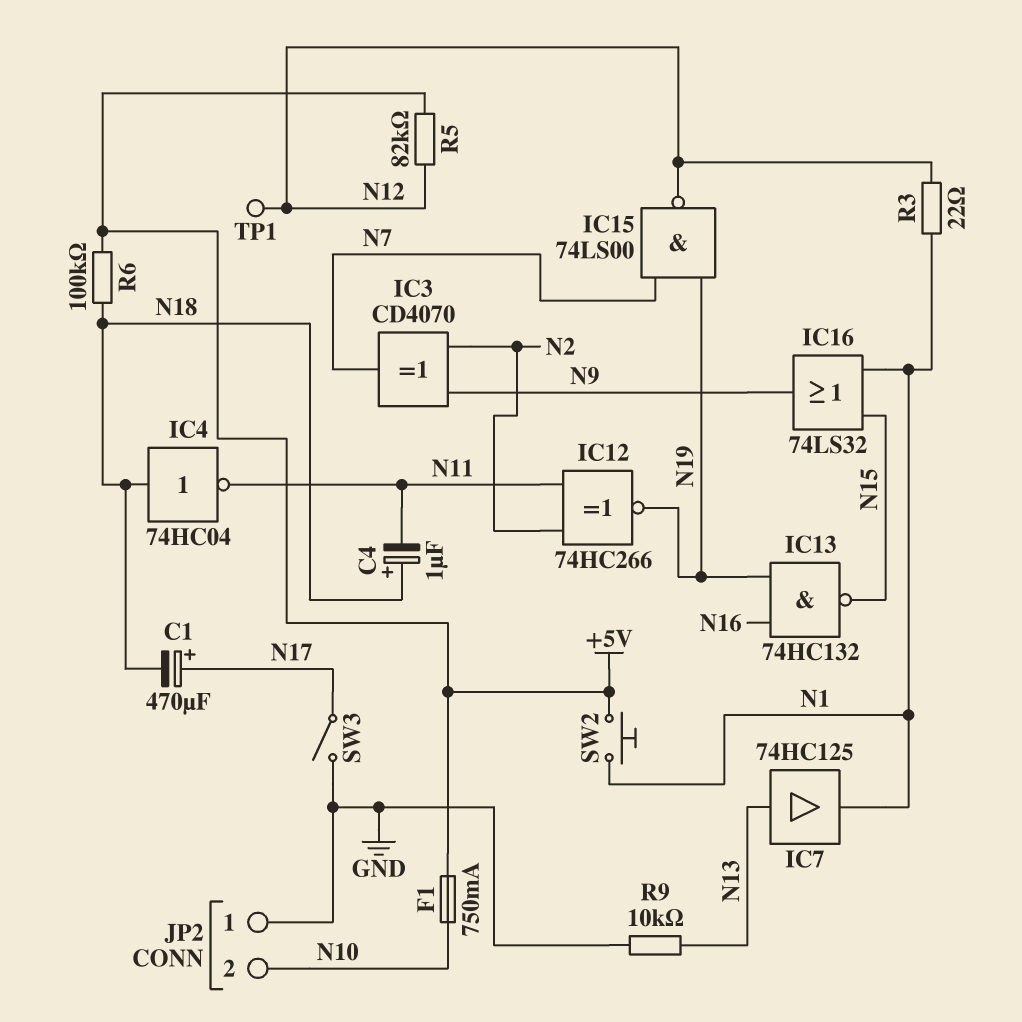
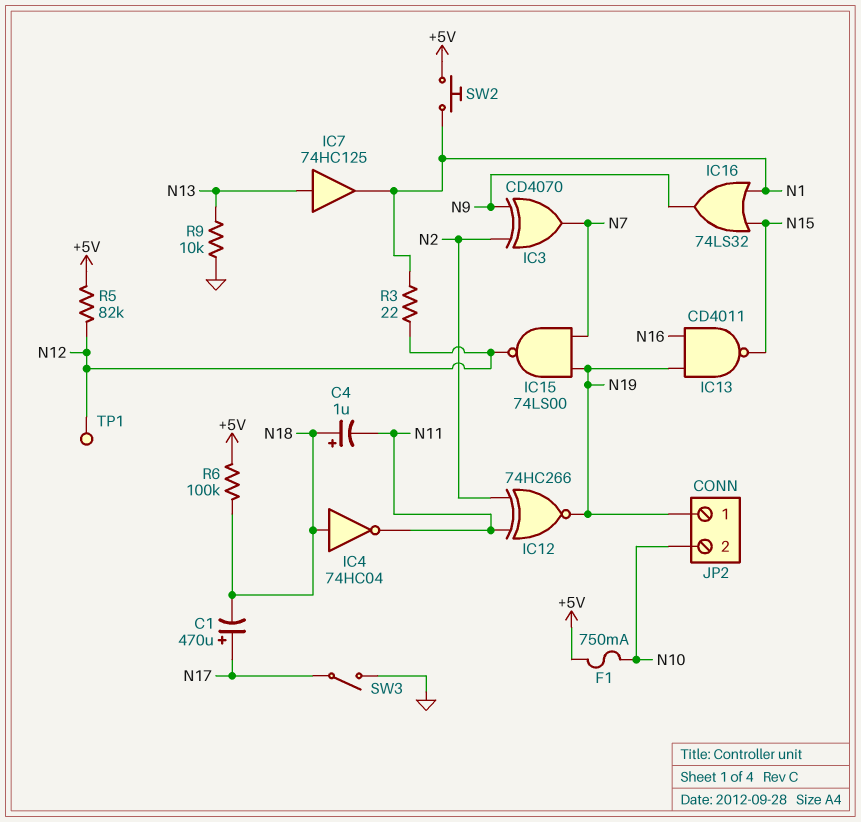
IC13: NAND 74HC132 (in N16, in N19, out N15) -> NAND CD4011 (in N16, in N19, out N15)
JP2 pin 1: GND -> N19

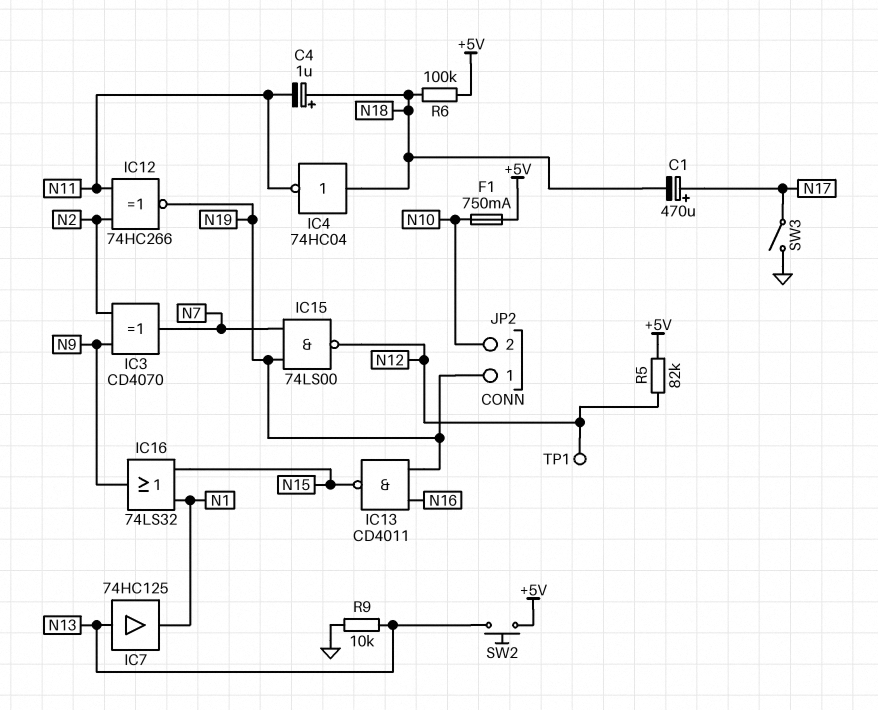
R3: 22 (N1, N12) -> none
SW2: button (+5V, N1) -> button (+5V, N13)

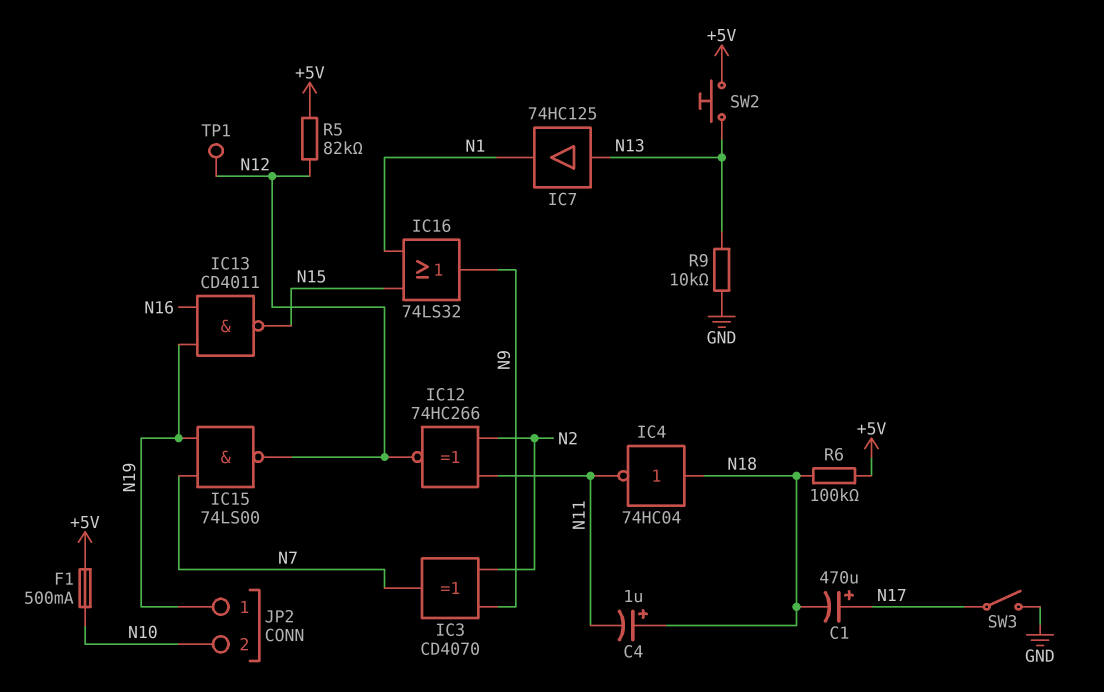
F1: 750mA (+5V, N10) -> 500mA (+5V, N10)
IC12: XNOR 74HC266 (in N2, in N11, out N19) -> XNOR 74HC266 (in N2, in N11, out N12)

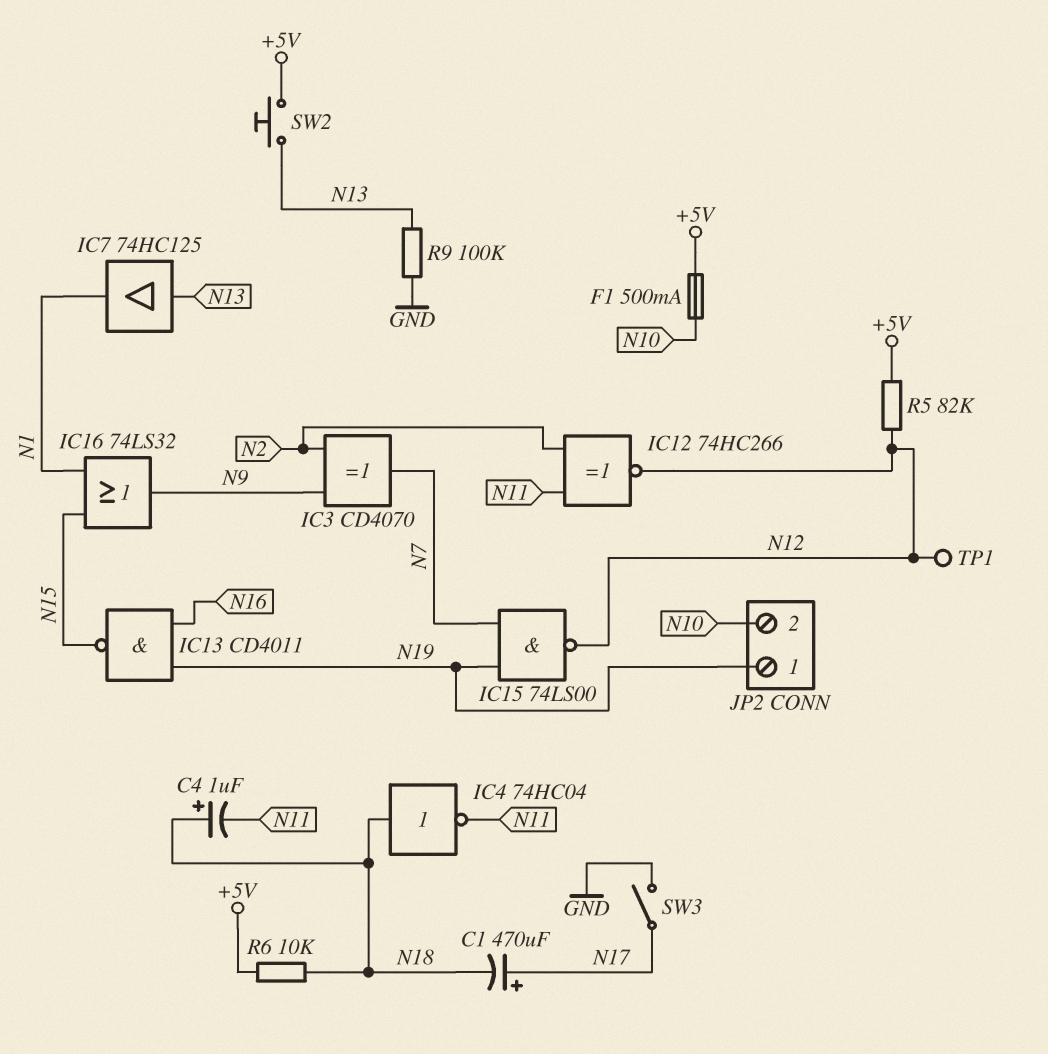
R6: 100k (+5V, N18) -> 10k (+5V, N18)
R9: 10k (GND, N13) -> 100k (GND, N13)

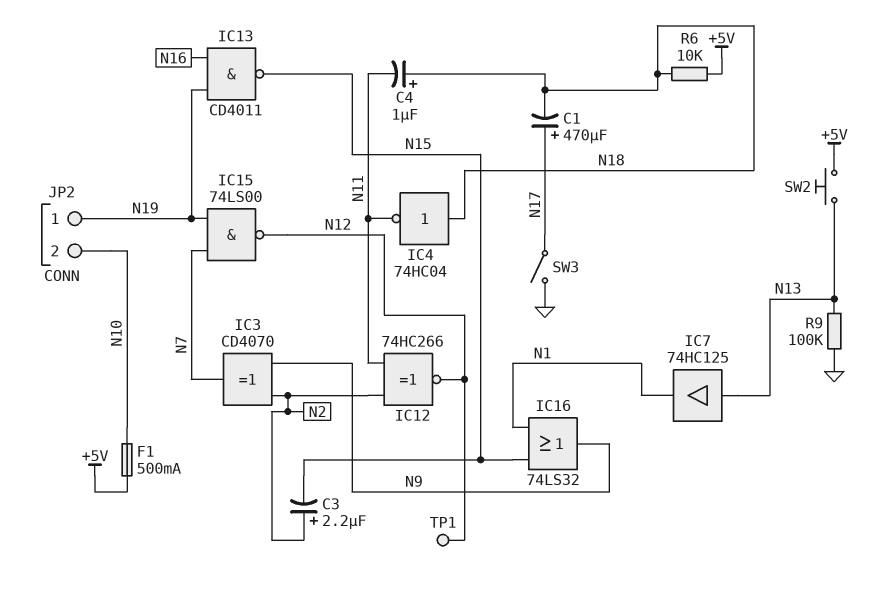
C3: none -> 2.2uF (plus N2, minus N15)
R5: 82k (+5V, N12) -> none

